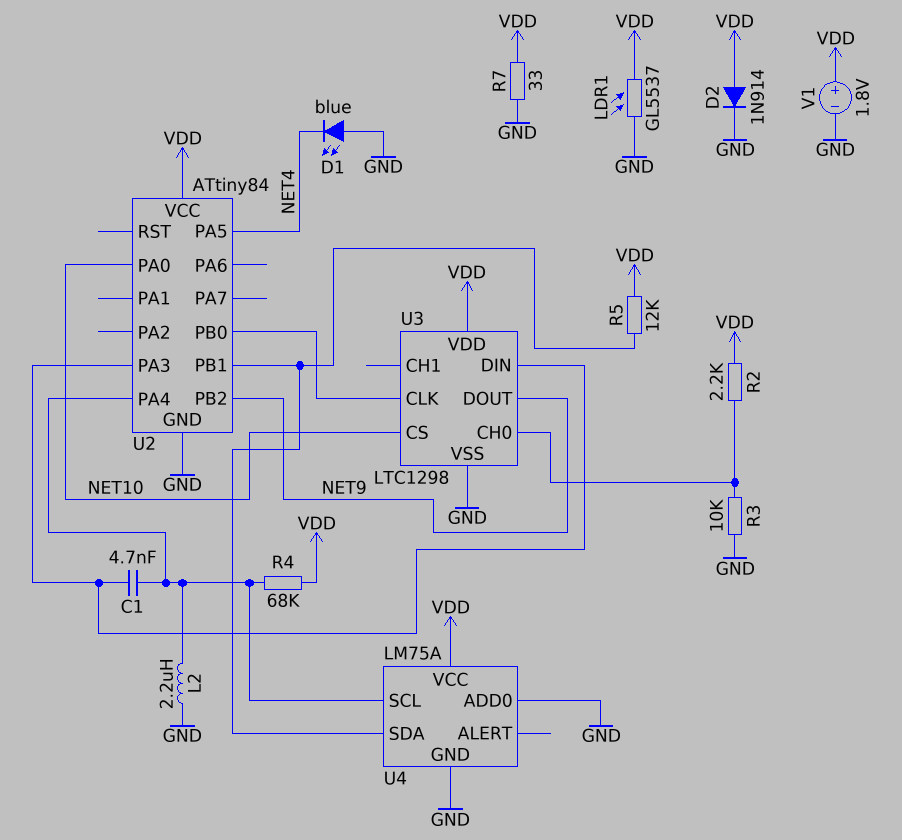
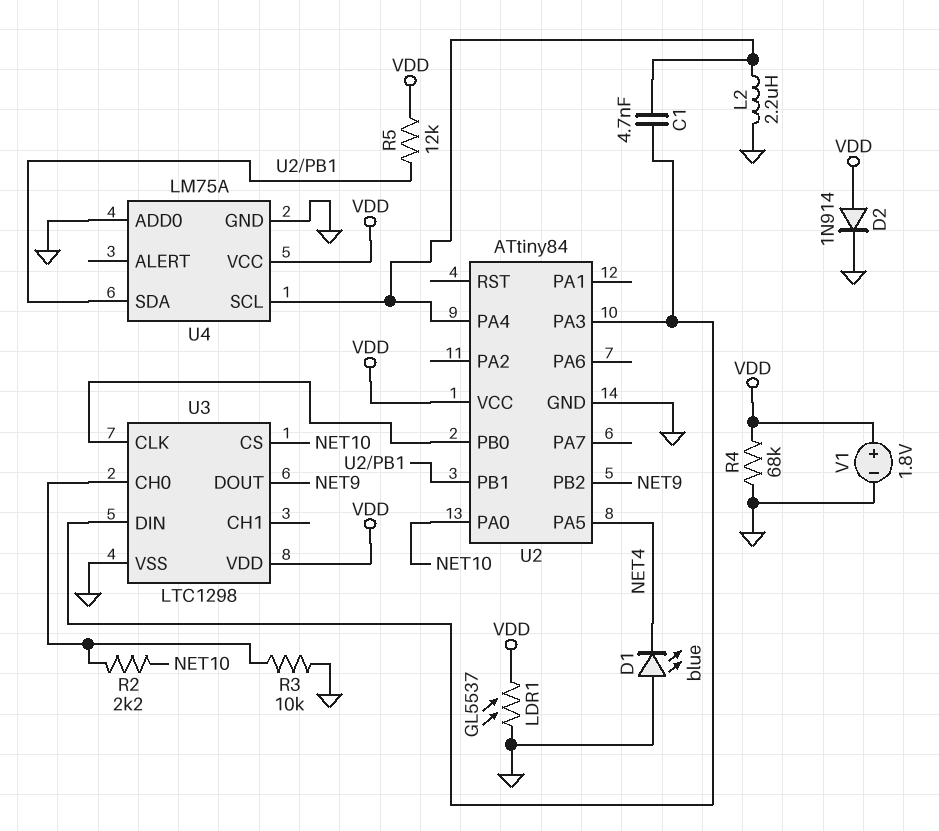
R2: 2.2k (U3/CH0, VDD) -> 2.2k (NET10, U3/CH0)
R4: 68k (U2/PA4, VDD) -> 68k (GND, VDD)
R7: 33 (GND, VDD) -> none

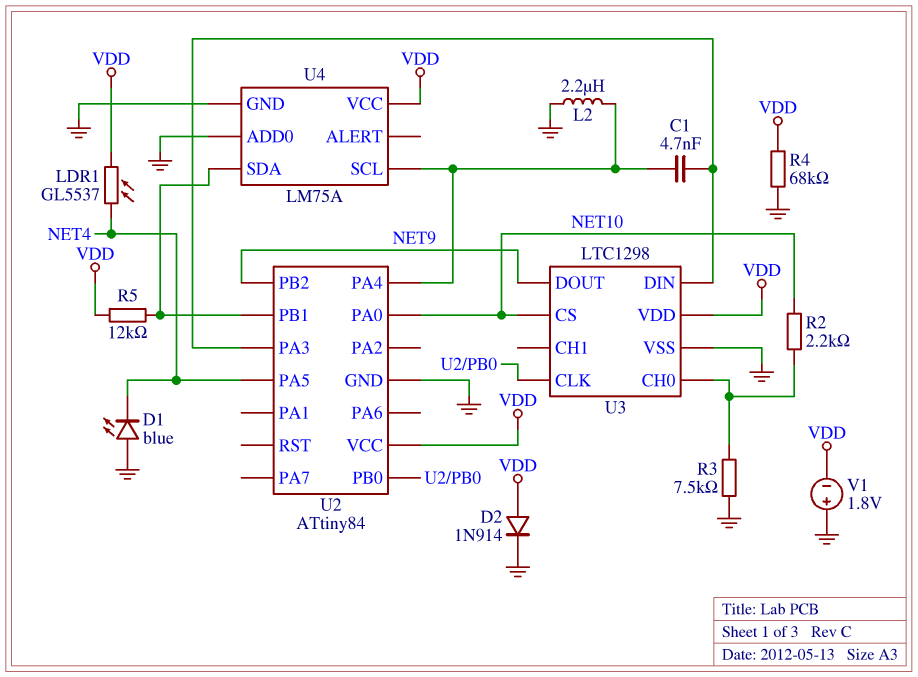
LDR1: GL5537 (GND, VDD) -> GL5537 (NET4, VDD)
R3: 10k (GND, U3/CH0) -> 7.5k (GND, U3/CH0)
V1: 1.8V (plus VDD, minus GND) -> 1.8V (plus GND, minus VDD)

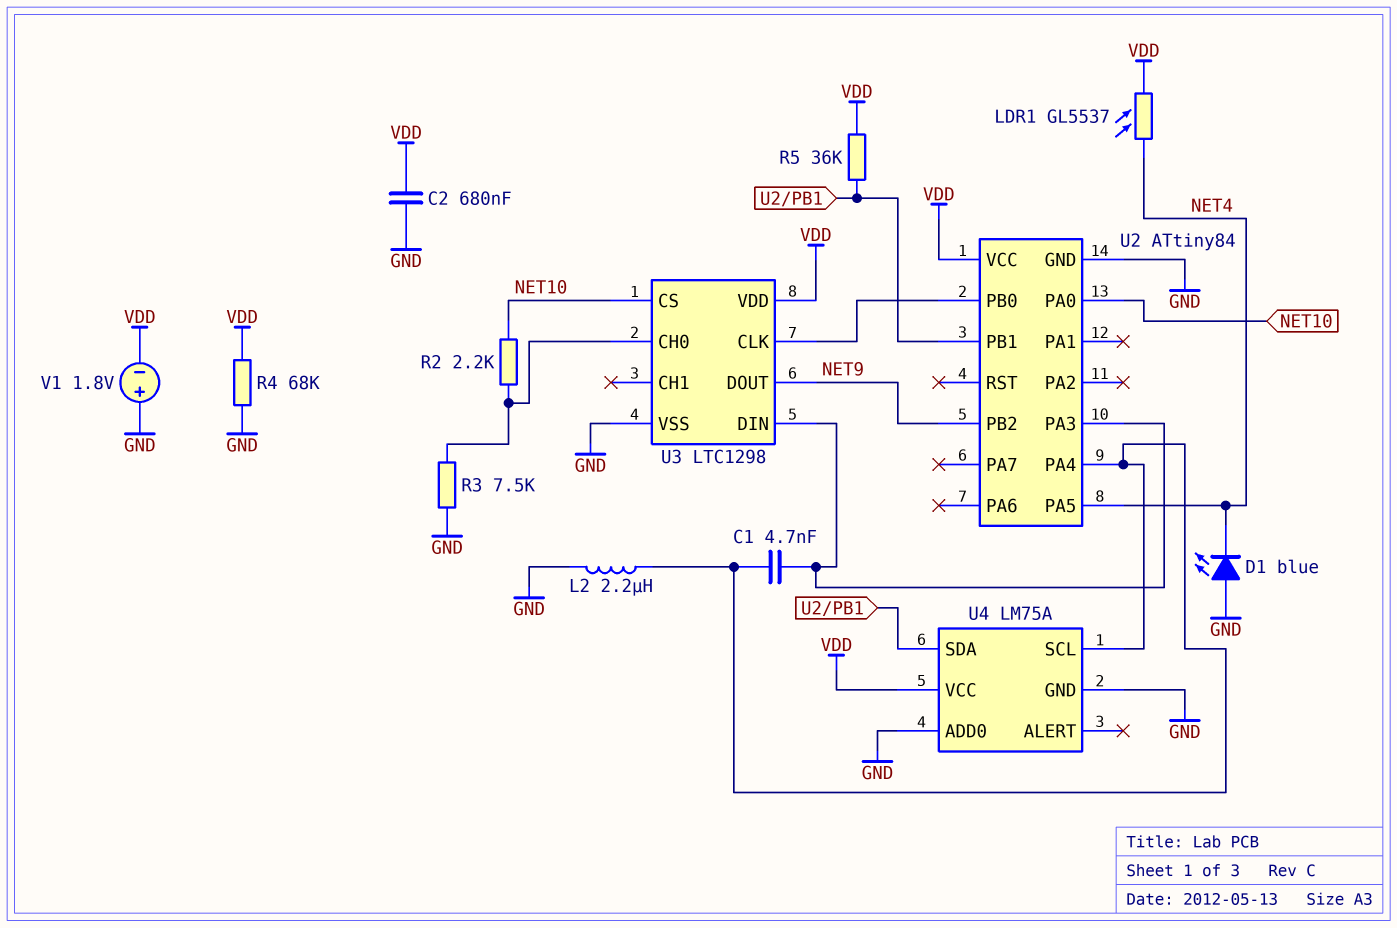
C2: none -> 680nF (GND, VDD)
D2: diode 1N914 (A VDD, K GND) -> none
R5: 12k (U2/PB1, VDD) -> 36k (U2/PB1, VDD)

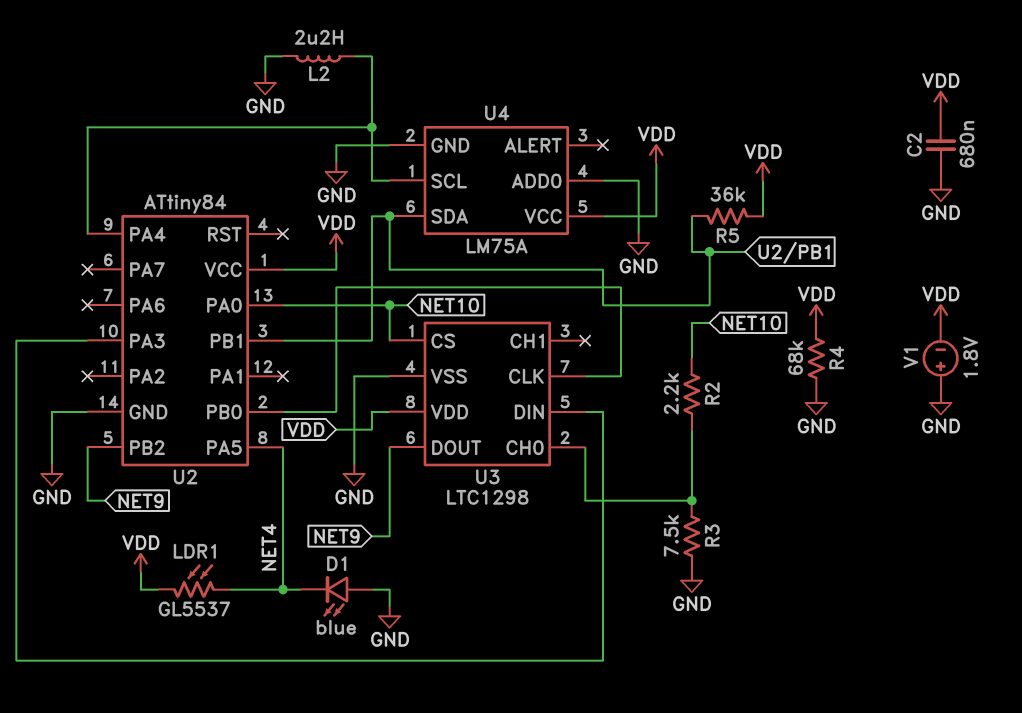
C1: 4.7nF (U2/PA3, U2/PA4) -> none

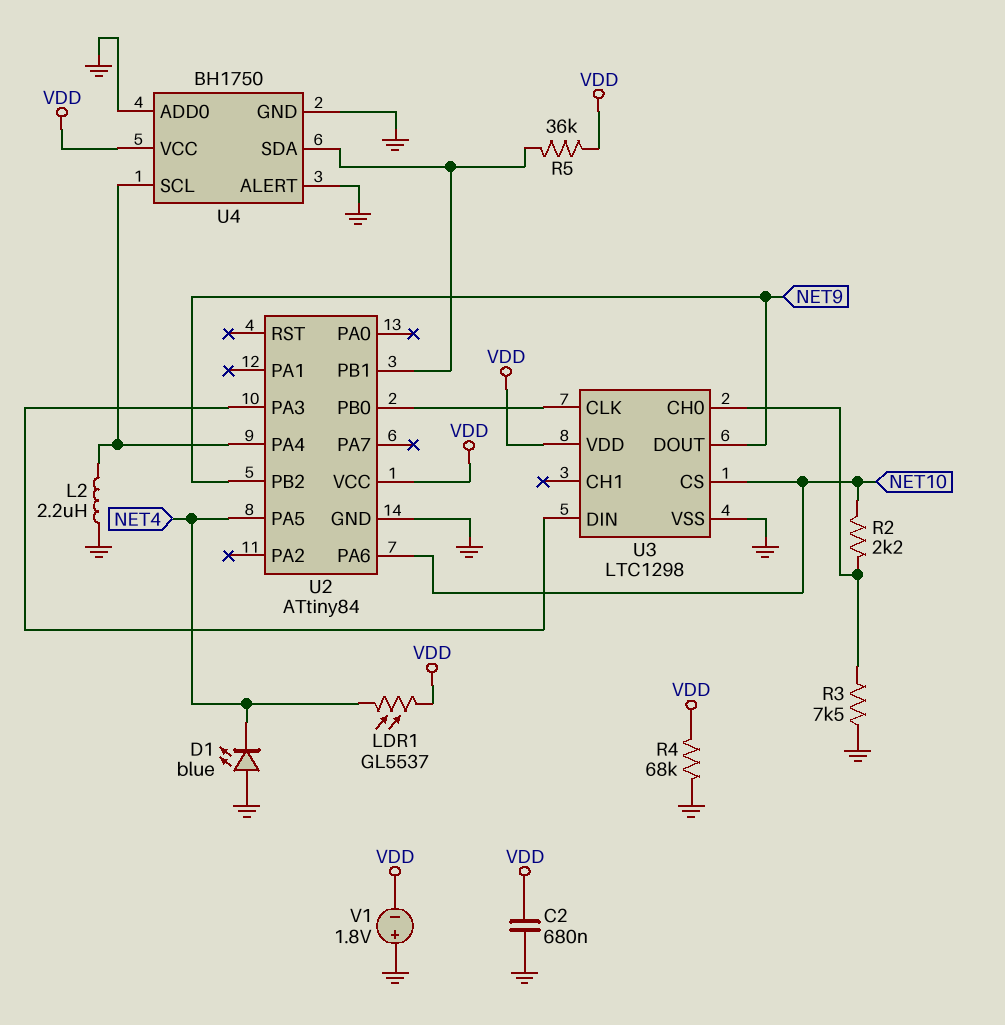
U2 pin PA0: NET10 -> none
U2 pin PA6: none -> NET10
U4: LM75A -> BH1750
U4 pin ALERT: none -> GND

